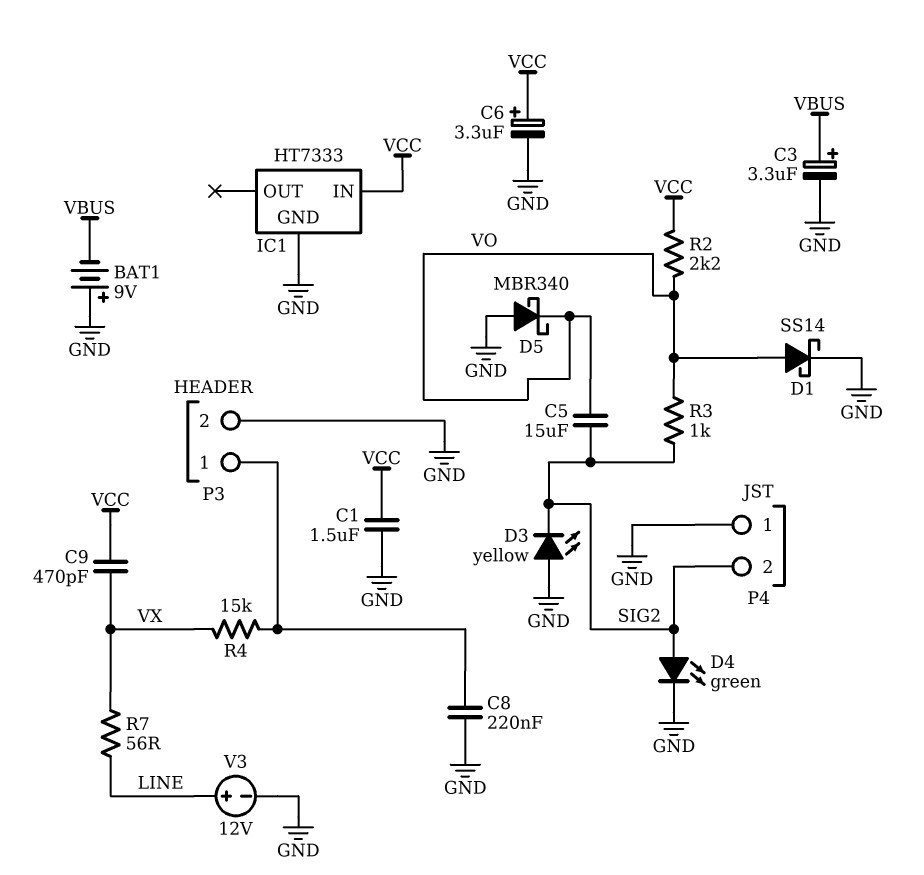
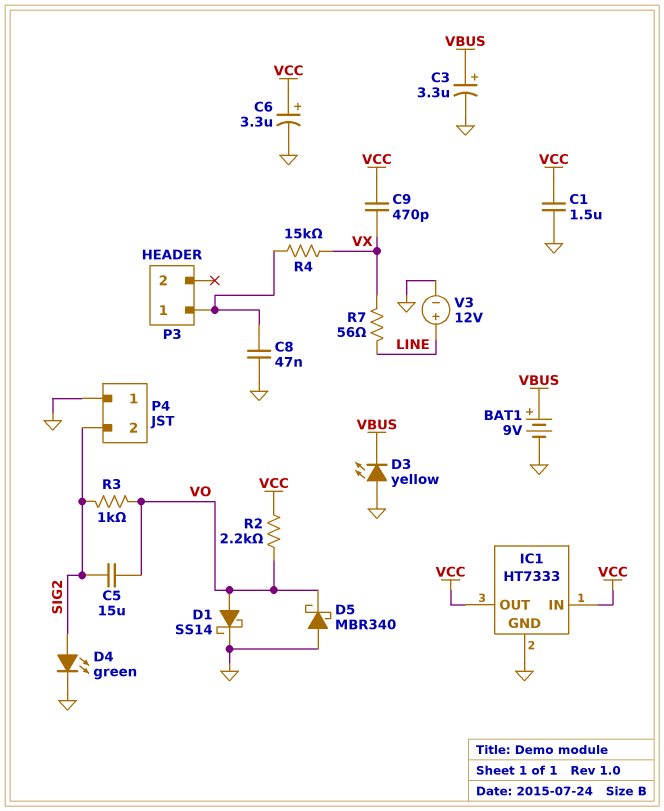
BAT1: 9V (plus GND, minus VBUS) -> 9V (plus VBUS, minus GND)
C8: 220nF (GND, P3/1) -> 47nF (GND, P3/1)
D3: LED yellow (A GND, K SIG2) -> LED yellow (A GND, K VBUS)
IC1 pin OUT: none -> VCC
P3 pin 2: GND -> none

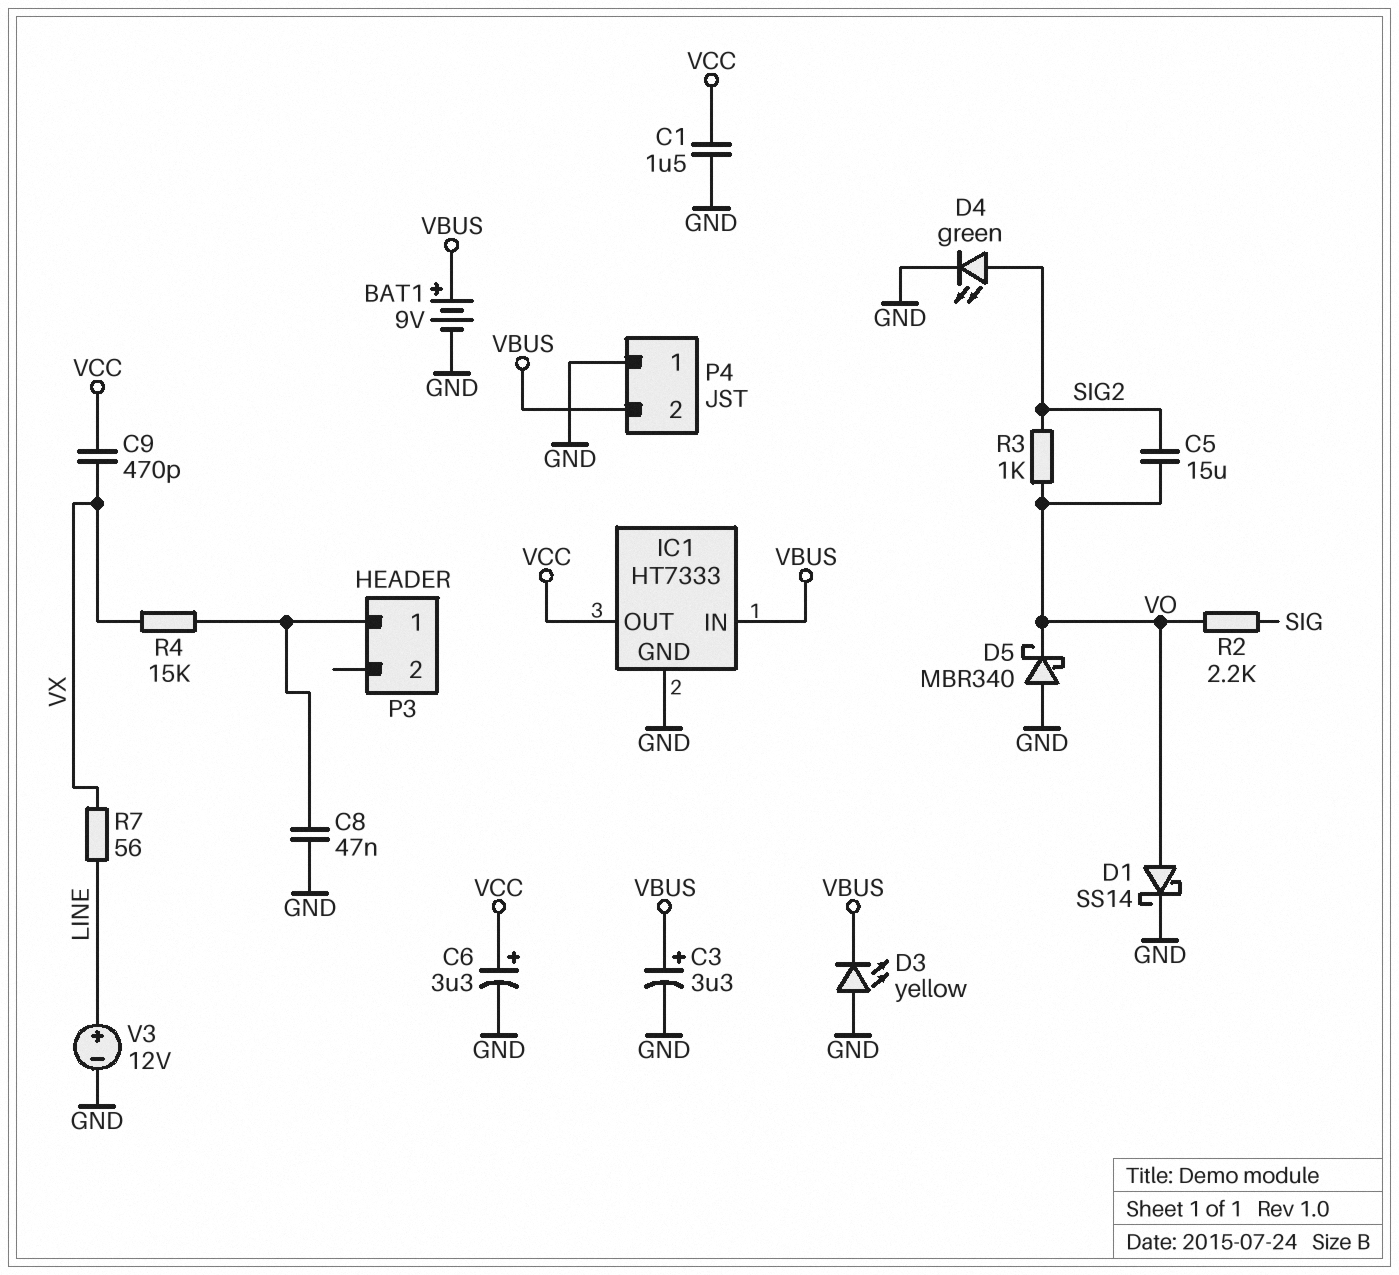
IC1 pin IN: VCC -> VBUS
P4 pin 2: SIG2 -> VBUS
R2: 2.2k (VCC, VO) -> 2.2k (SIG, VO)

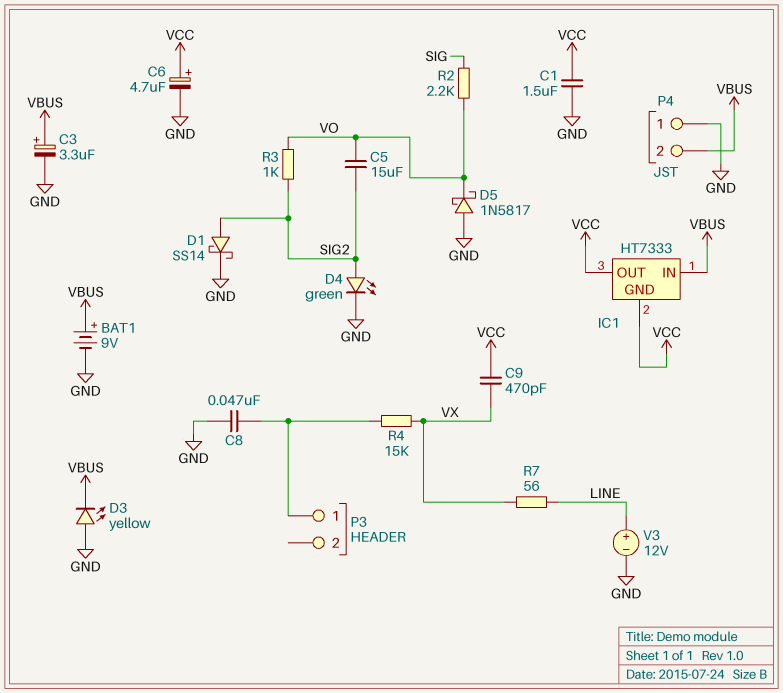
C6: 3.3uF (plus VCC, minus GND) -> 4.7uF (plus VCC, minus GND)
D1: schottky SS14 (A VO, K GND) -> schottky SS14 (A SIG2, K GND)
D5: schottky MBR340 (A GND, K VO) -> schottky 1N5817 (A GND, K VO)
IC1 pin GND: GND -> VCC

